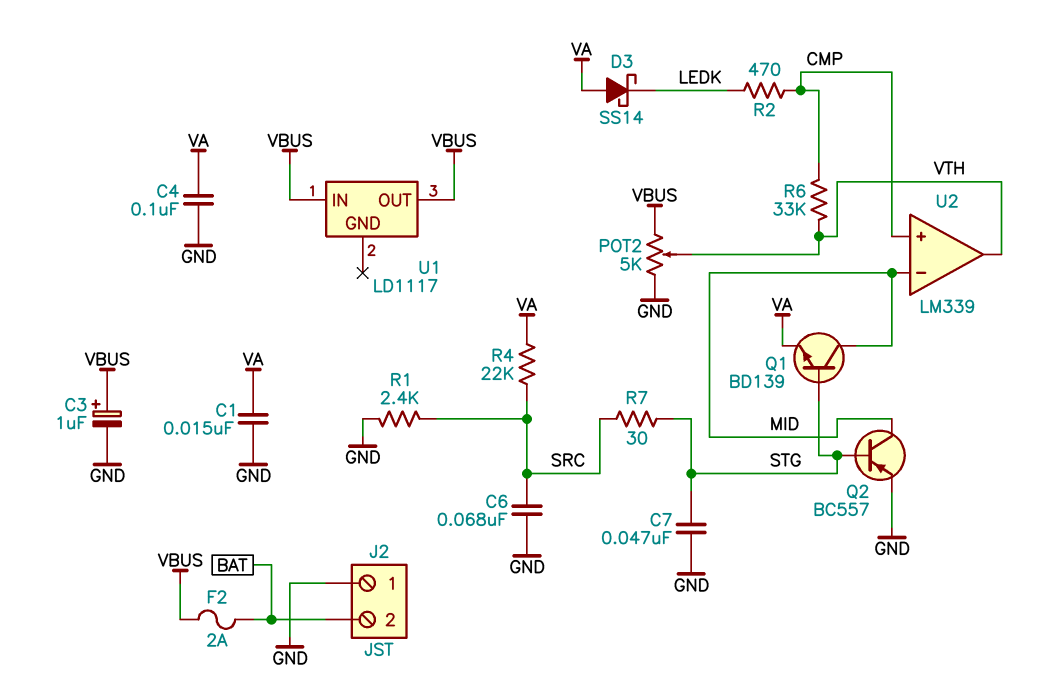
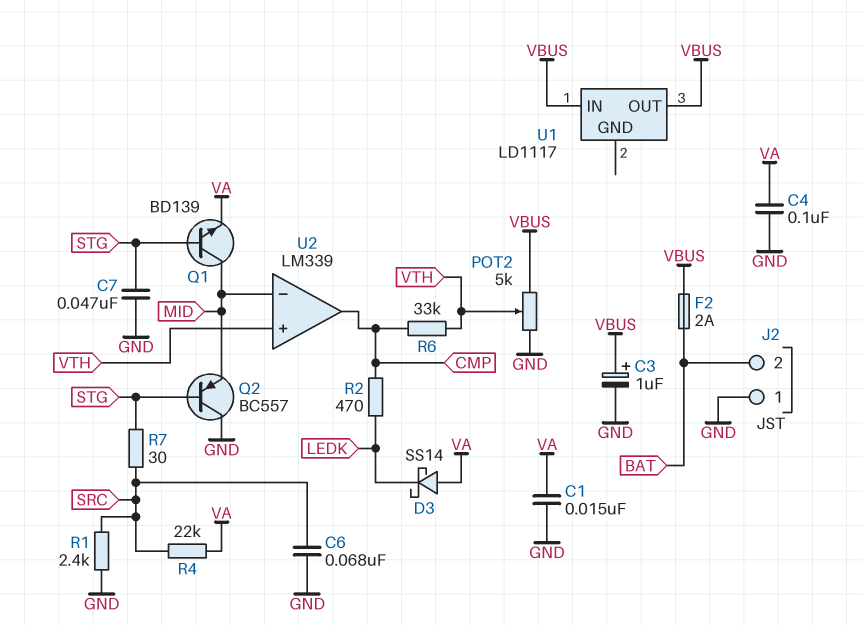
Q2: PNP BC557 (B STG, C MID, E GND) -> PNP BC557 (B STG, C GND, E MID)
U2 pin in+: CMP -> VTH
U2 pin out: VTH -> CMP

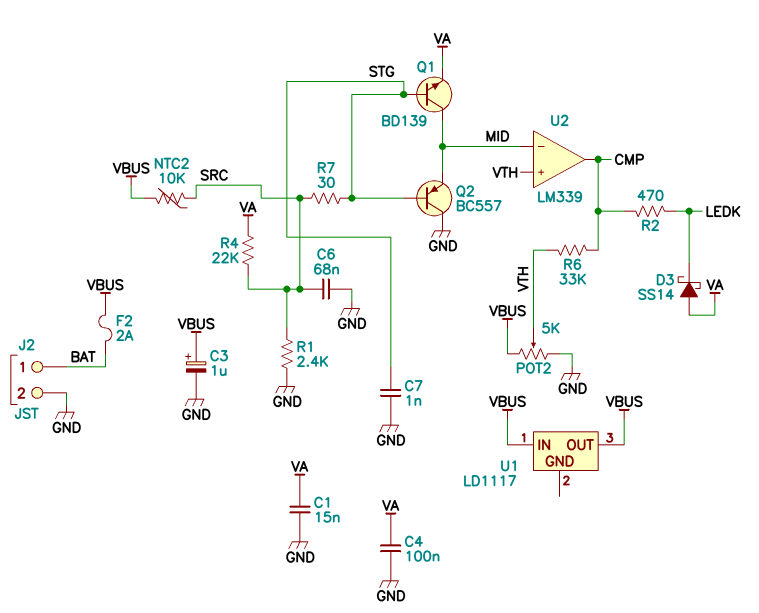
C7: 47nF (GND, STG) -> 1nF (GND, STG)
J2 pin 1: GND -> BAT
J2 pin 2: BAT -> GND
NTC2: none -> 10k (SRC, VBUS)

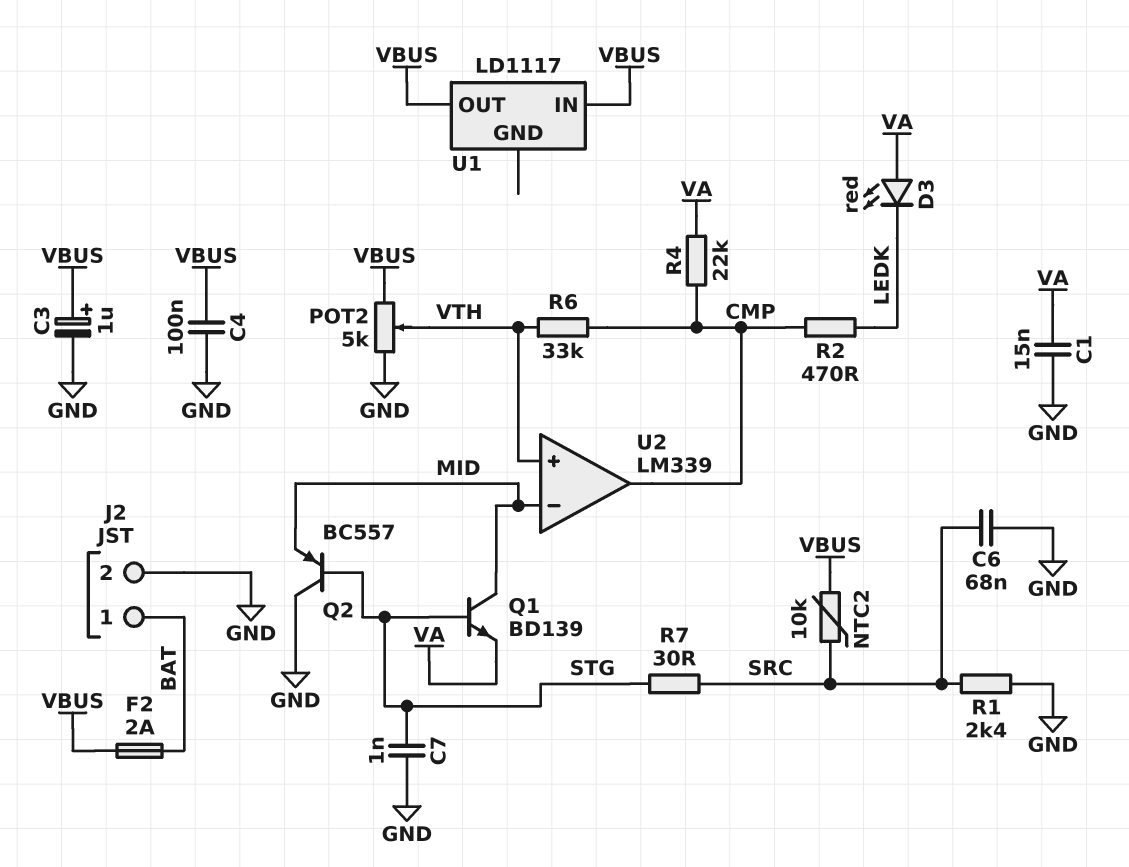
C4: 100nF (GND, VA) -> 100nF (GND, VBUS)
D3: schottky SS14 (A VA, K LEDK) -> LED red (A VA, K LEDK)
R4: 22k (SRC, VA) -> 22k (CMP, VA)

